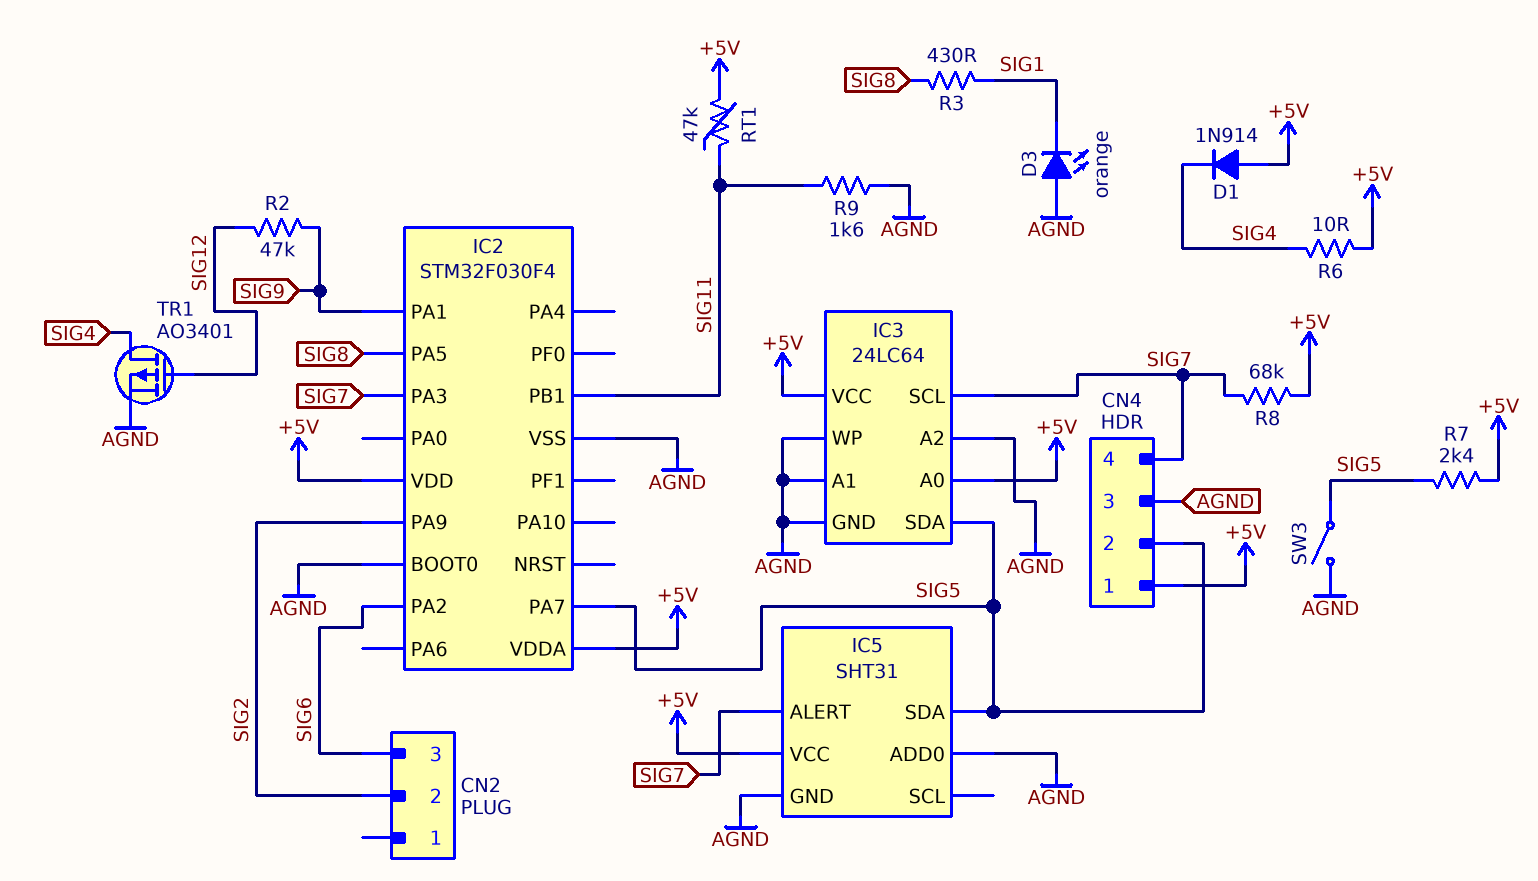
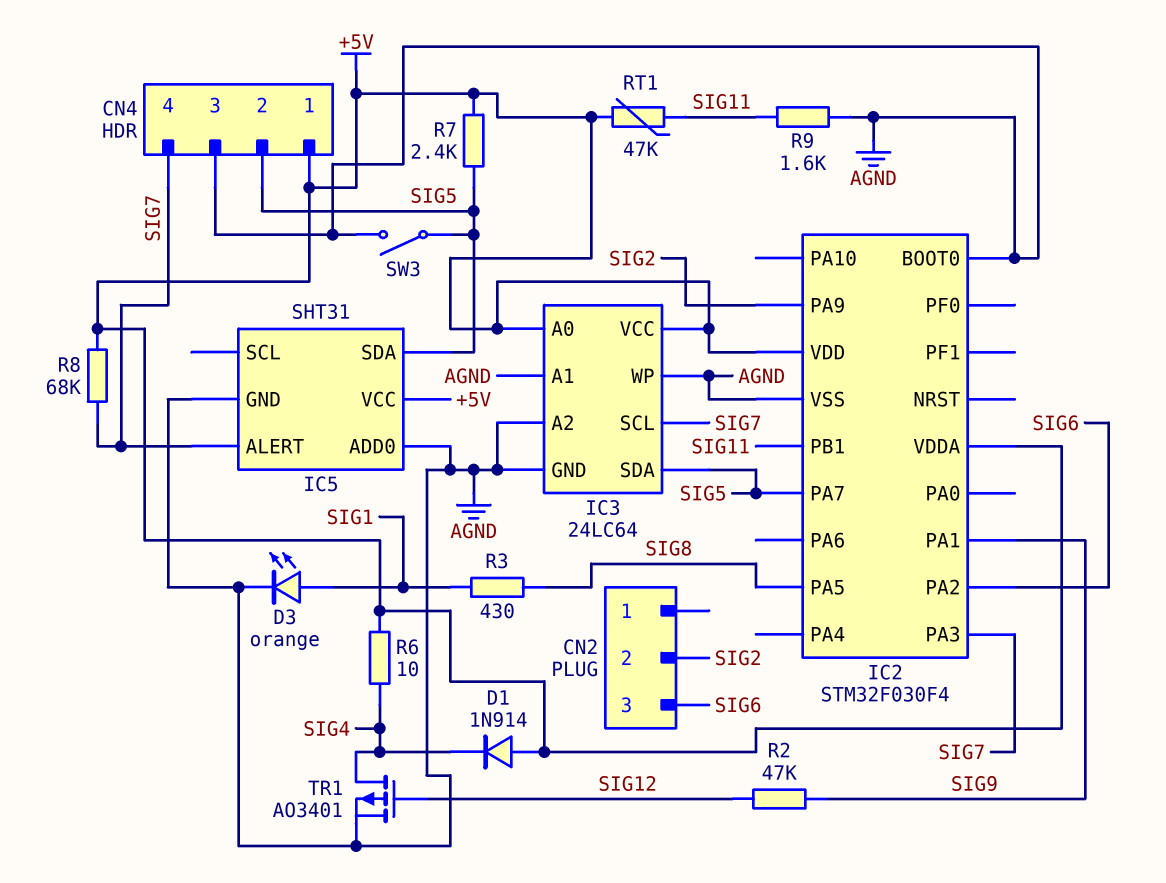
D3: LED orange (A AGND, K SIG1) -> LED orange (A SIG1, K AGND)

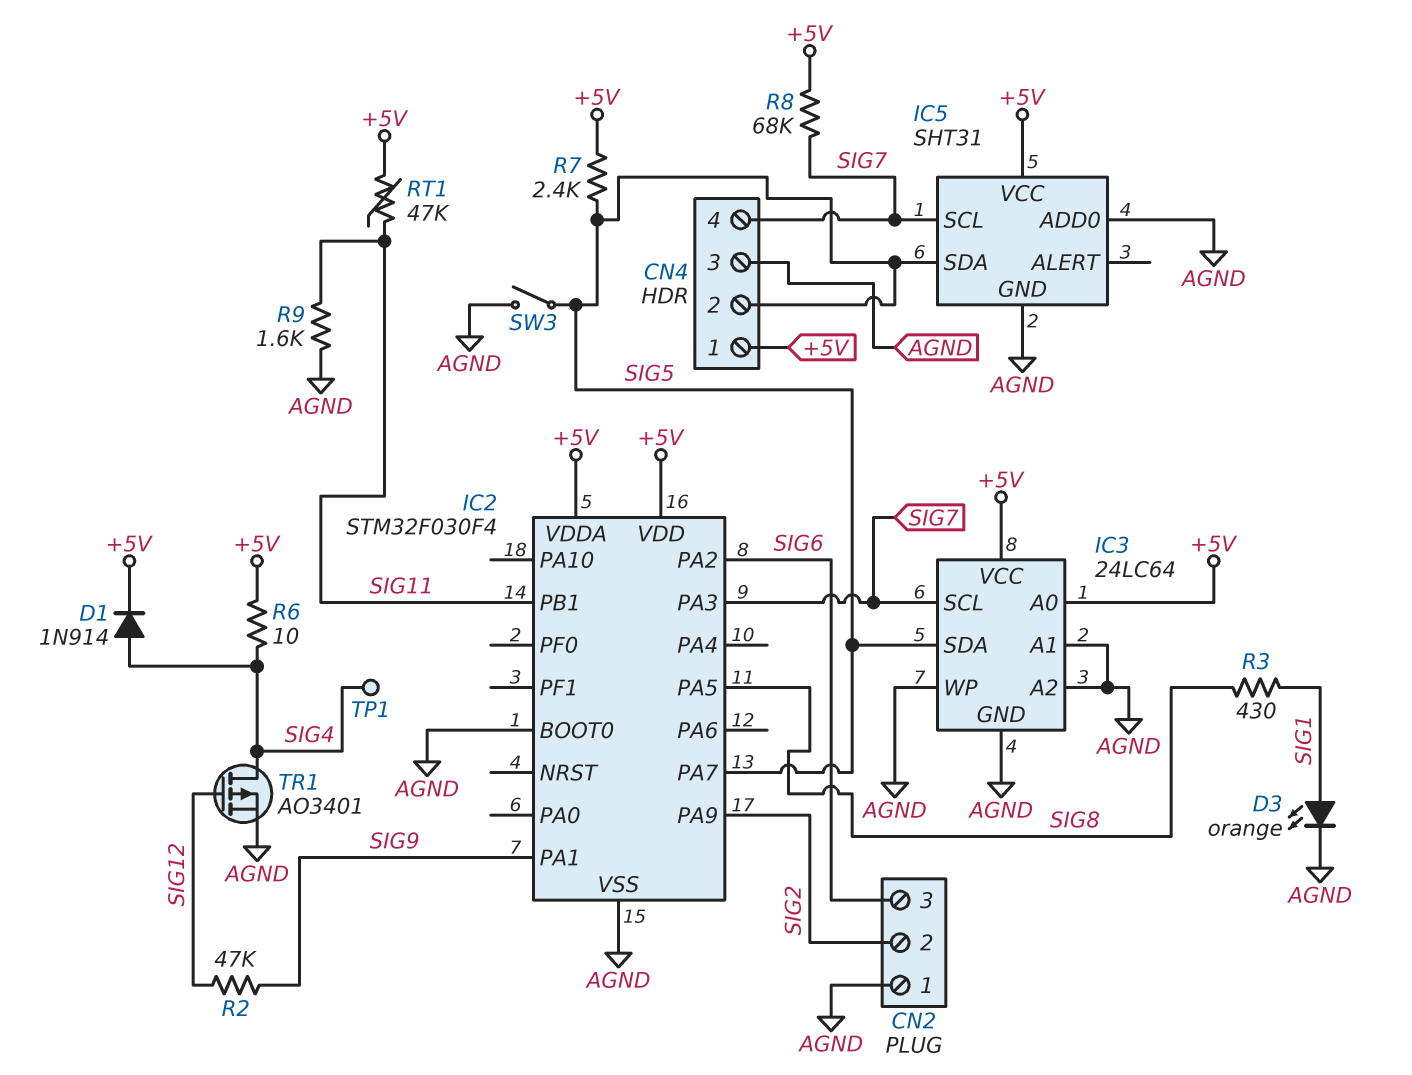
CN2 pin 1: none -> AGND
D1: diode 1N914 (A +5V, K SIG4) -> diode 1N914 (A SIG4, K +5V)
IC5 pin ALERT: SIG7 -> none
IC5 pin SCL: none -> SIG7
TP1: none -> test point (SIG4)

